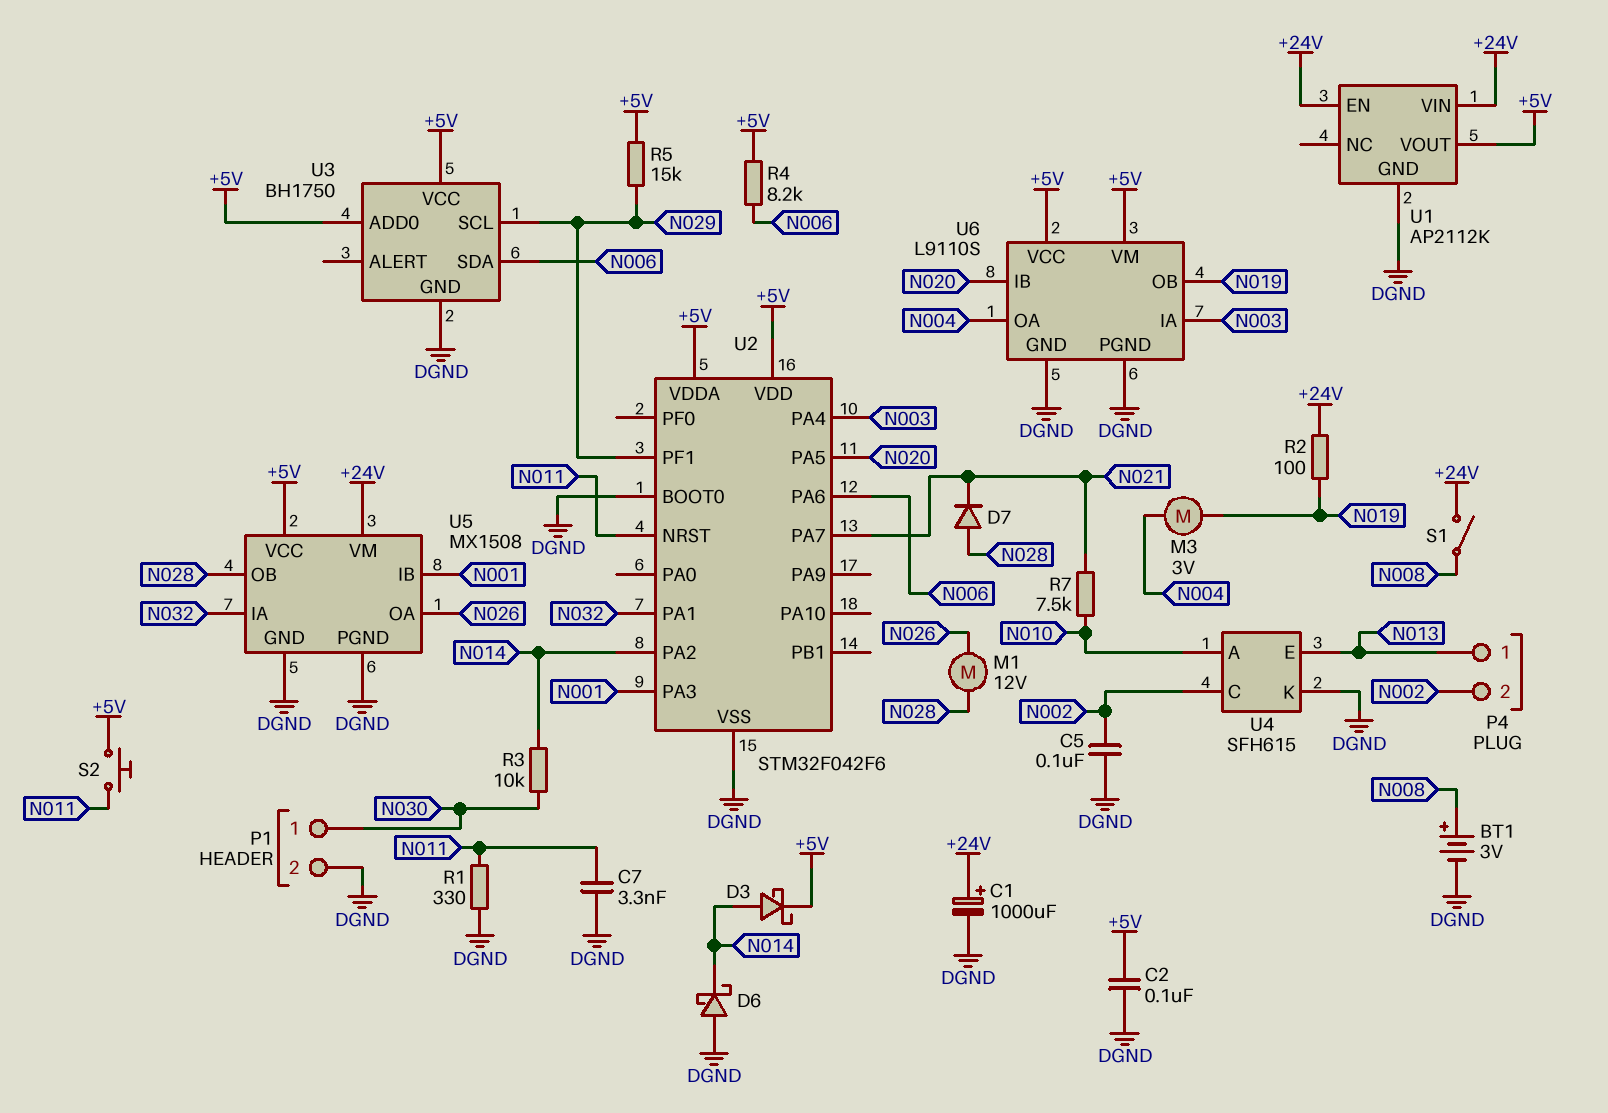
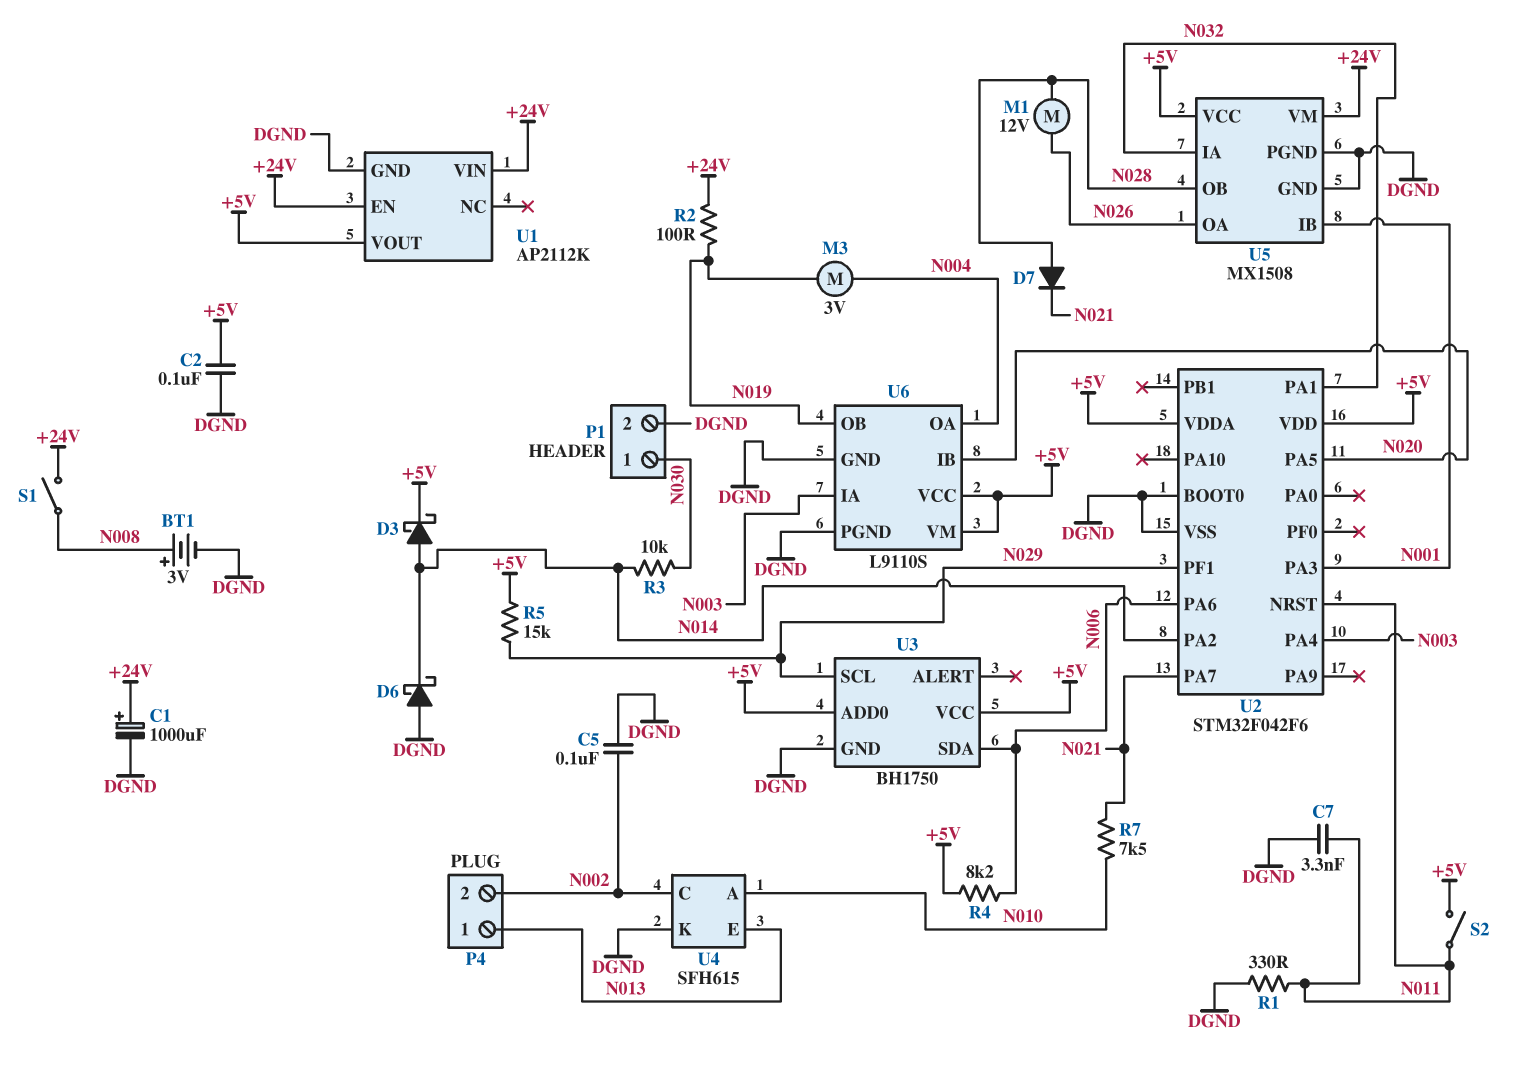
S2: button (+5V, N011) -> switch (+5V, N011)

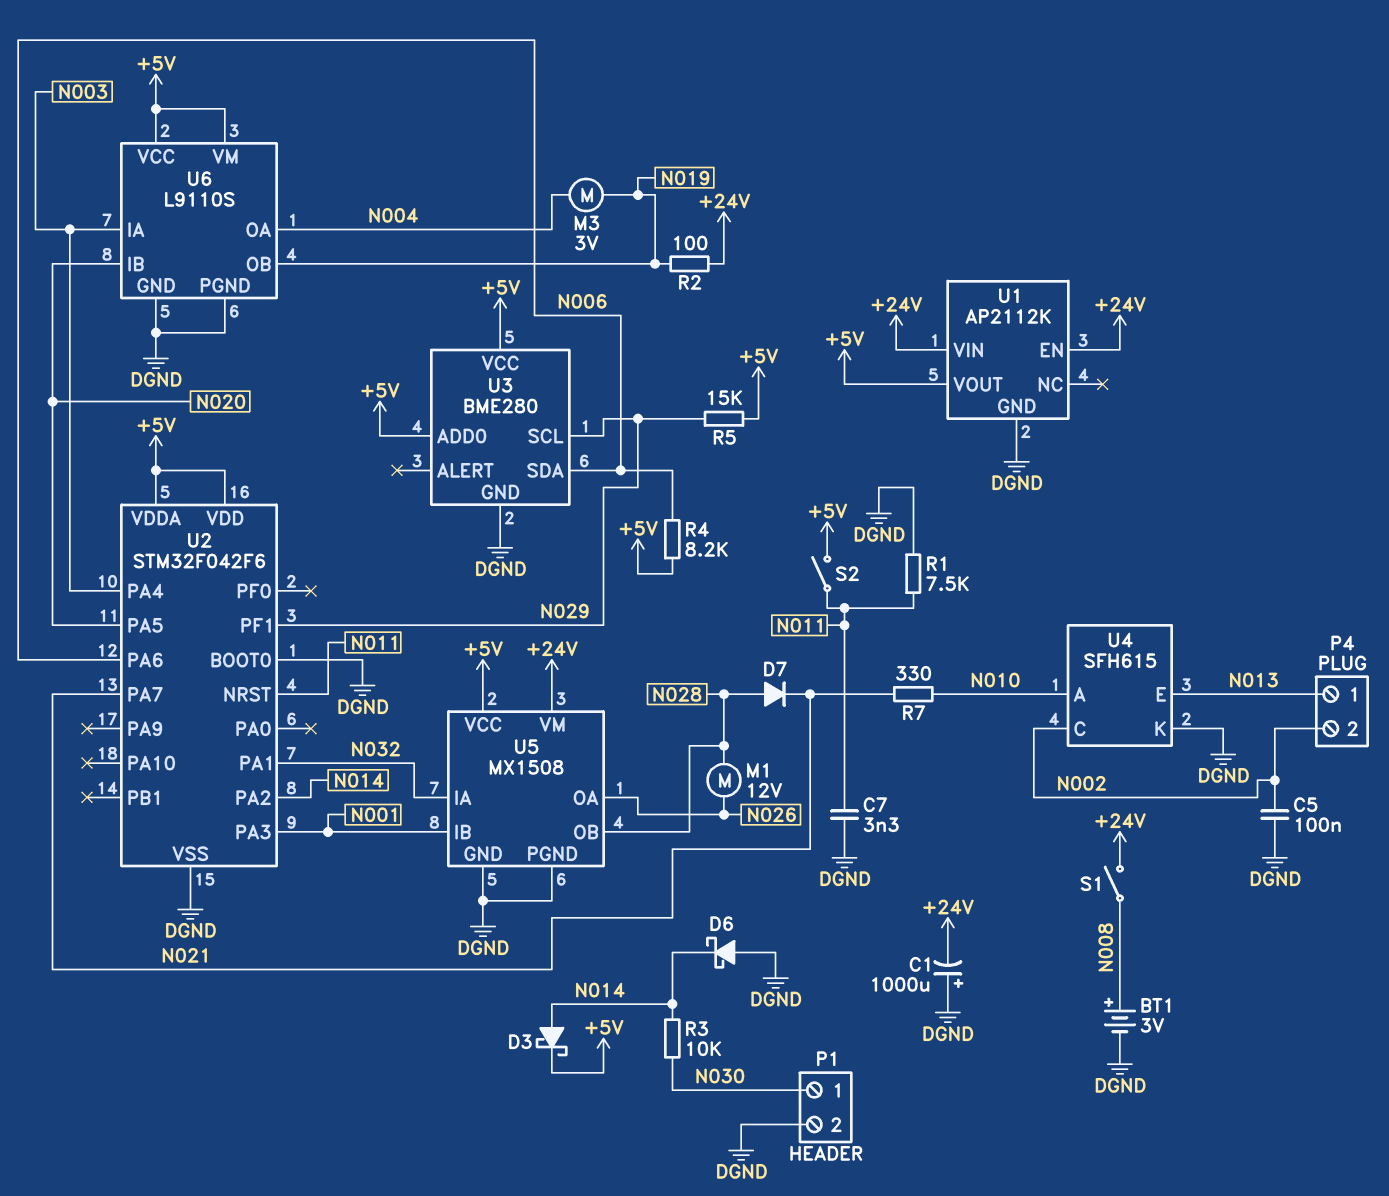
C1: 1000uF (plus +24V, minus DGND) -> 1000uF (plus DGND, minus +24V)
C2: 100nF (+5V, DGND) -> none
R1: 330 (DGND, N011) -> 7.5k (DGND, N011)
R7: 7.5k (N010, N021) -> 330 (N010, N021)
U3: BH1750 -> BME280

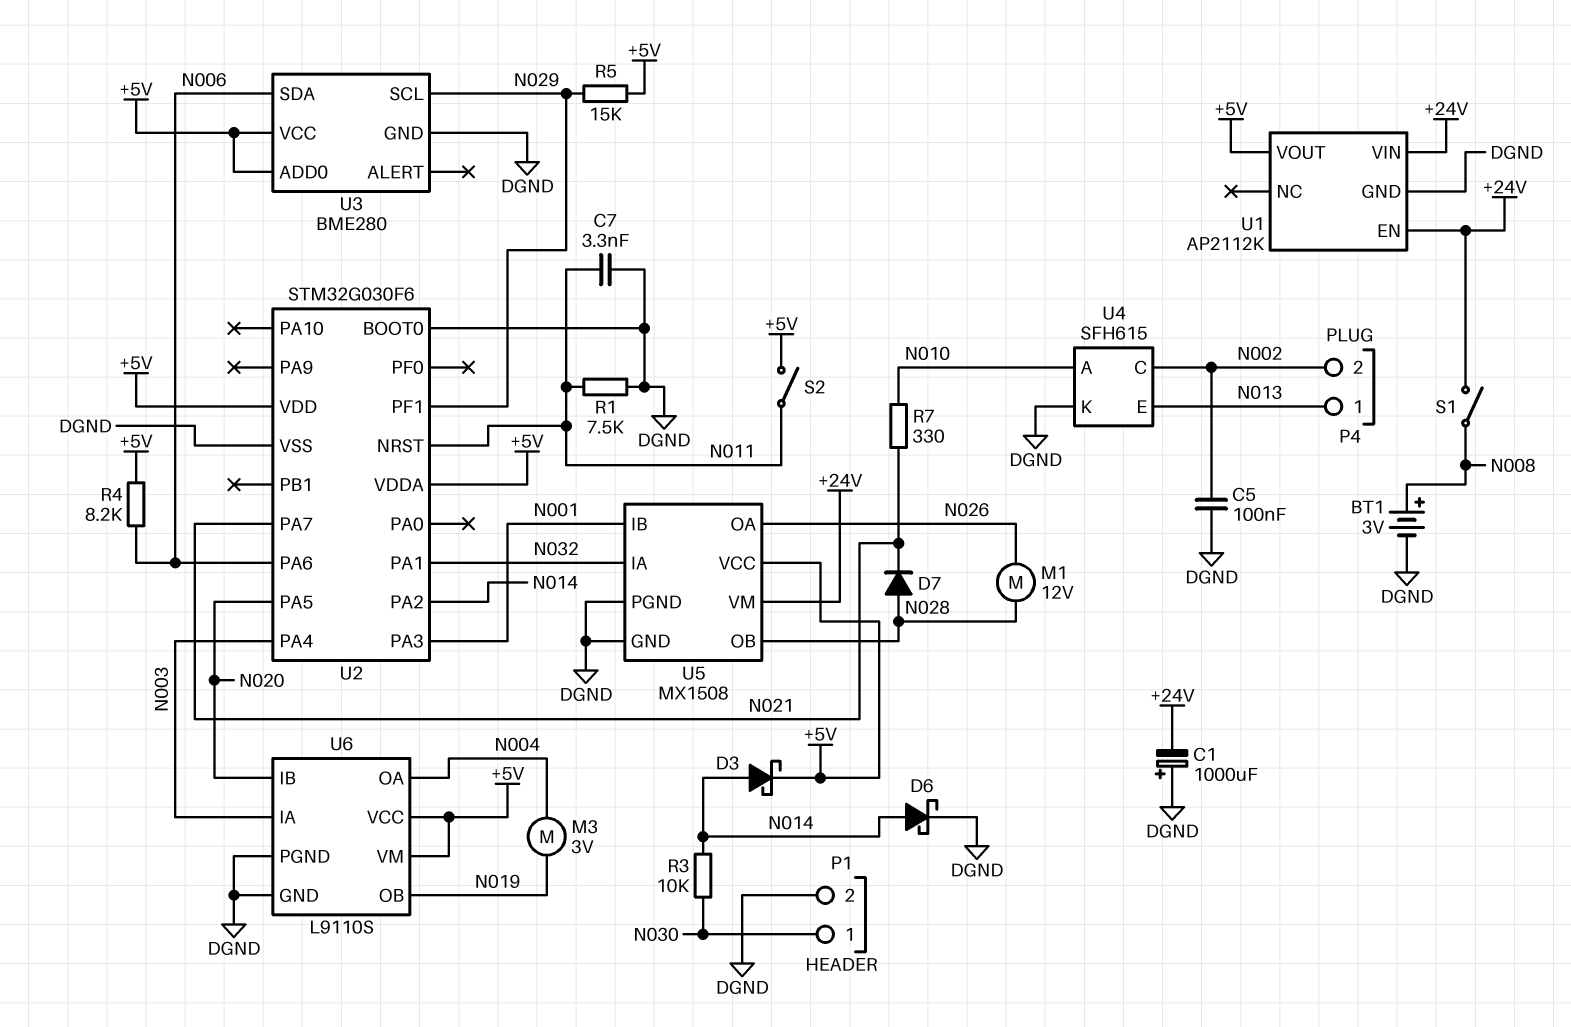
D6: schottky (A DGND, K N014) -> schottky (A N014, K DGND)
R2: 100 (+24V, N019) -> none
U2: STM32F042F6 -> STM32G030F6

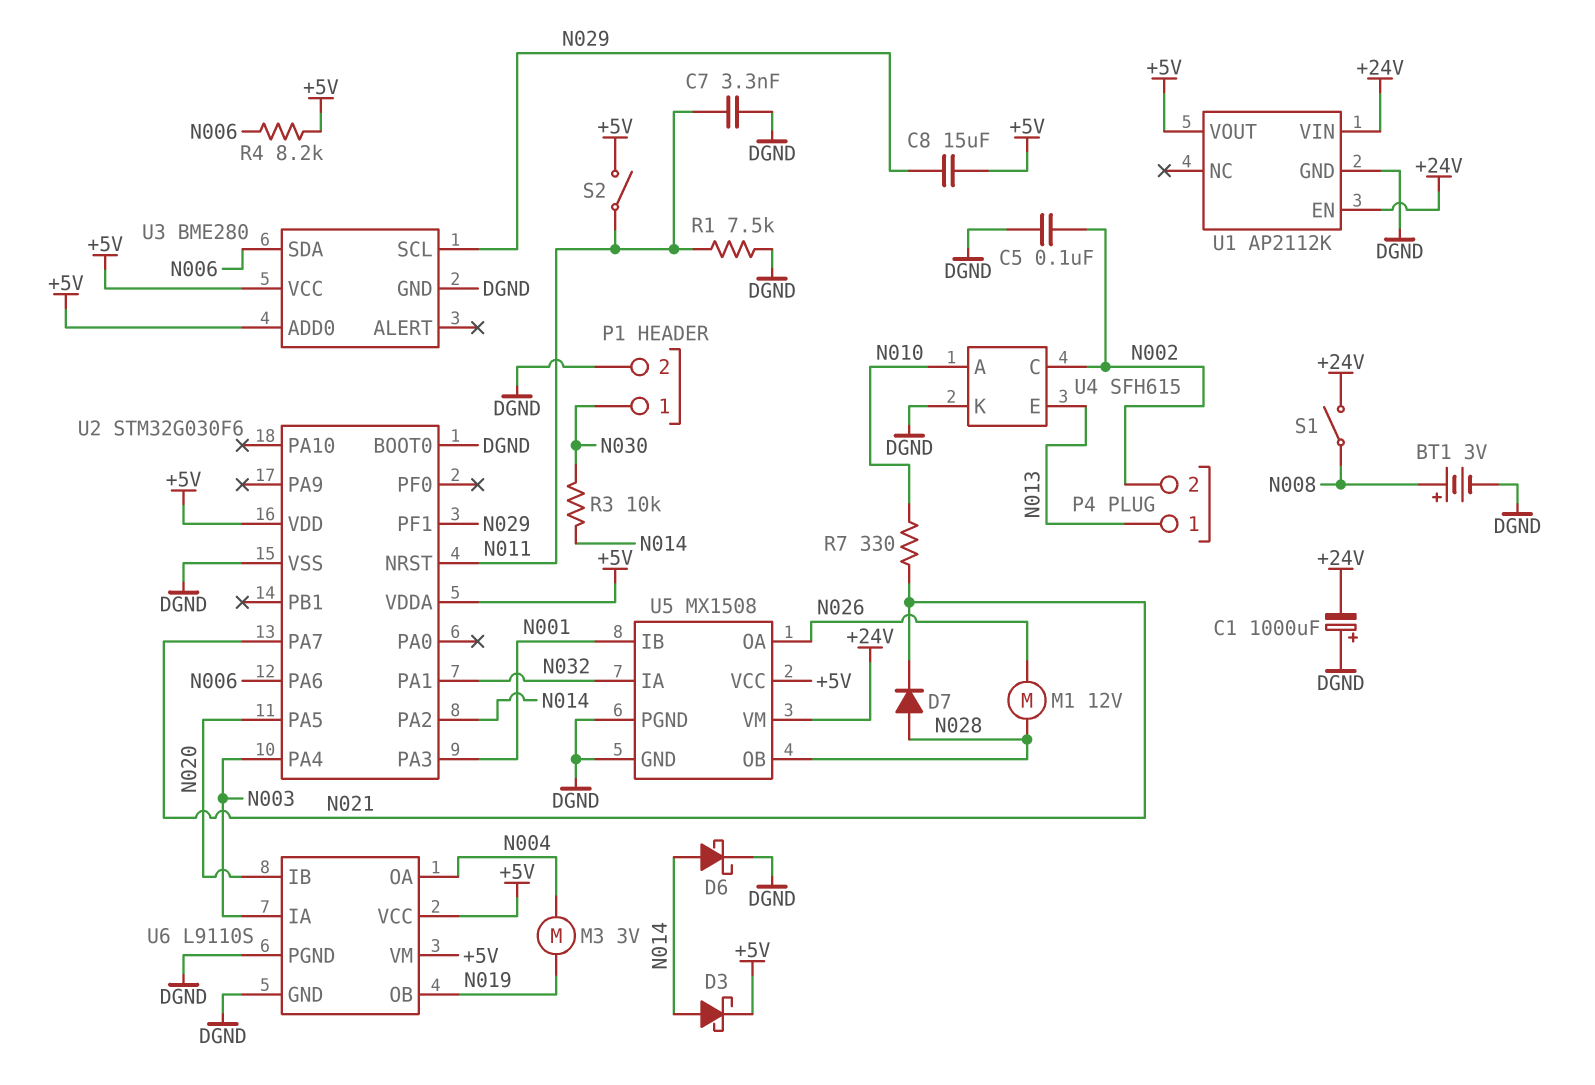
C8: none -> 15uF (+5V, N029)
R5: 15k (+5V, N029) -> none

